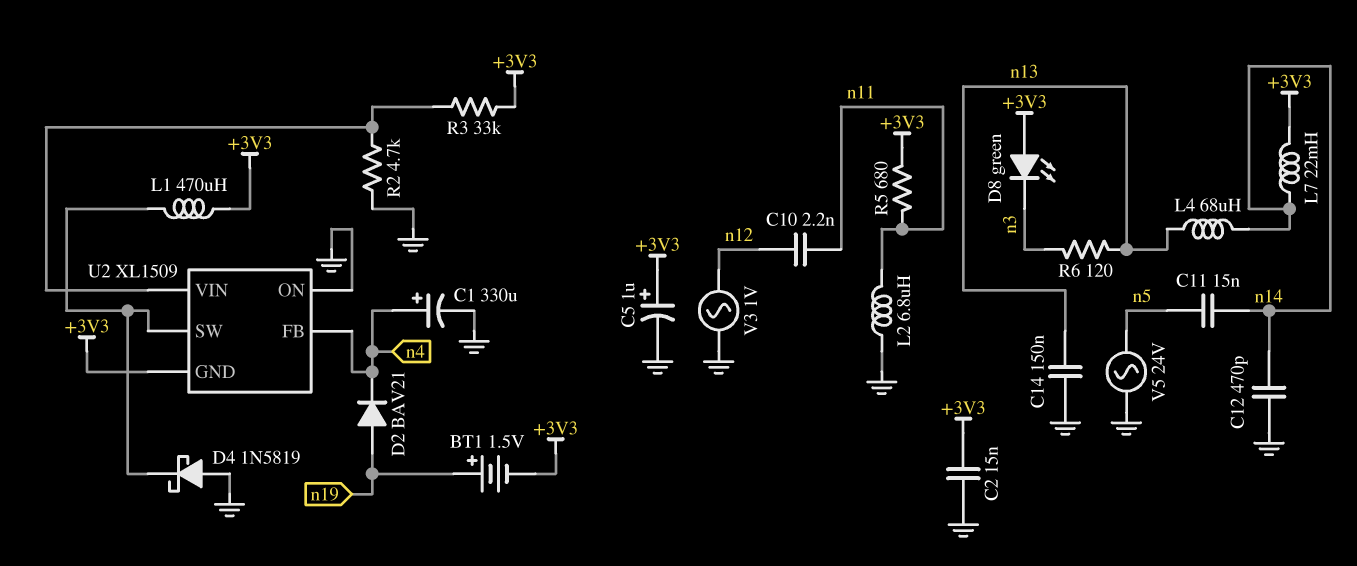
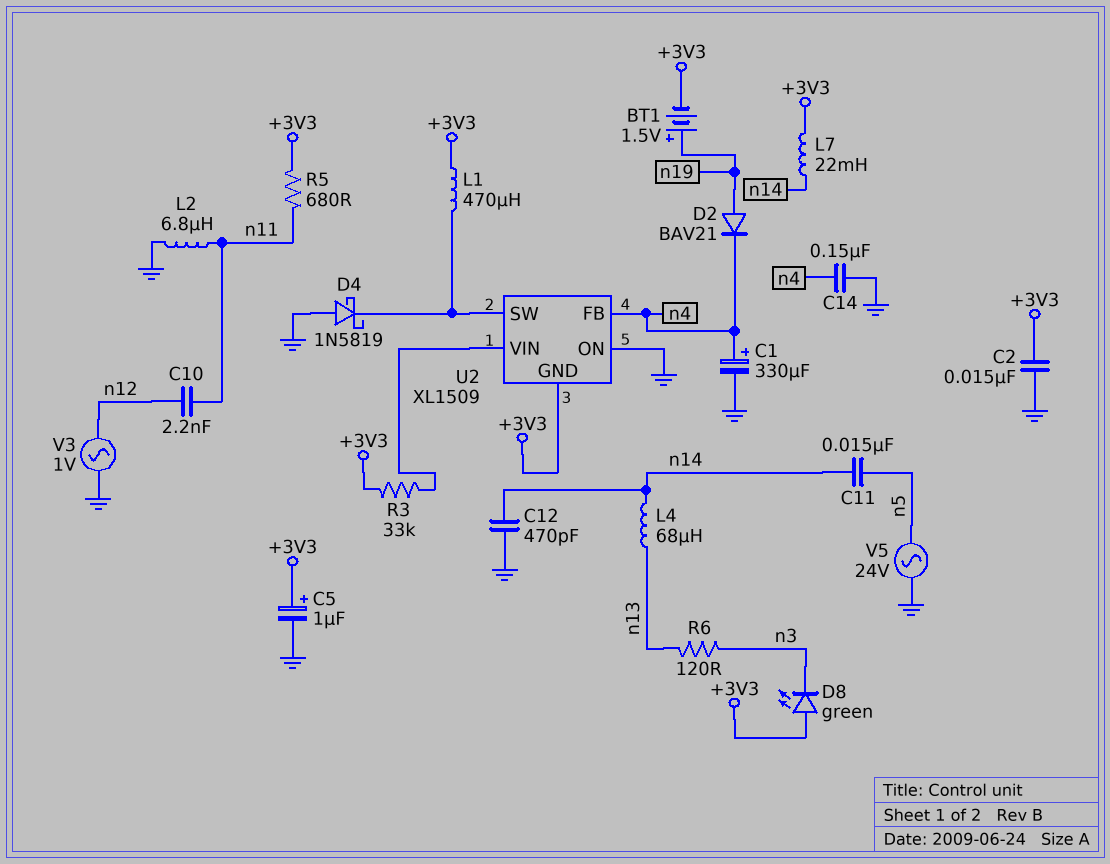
C14: 150nF (GND, n13) -> 150nF (GND, n4)
R2: 4.7k (GND, U2/VIN) -> none

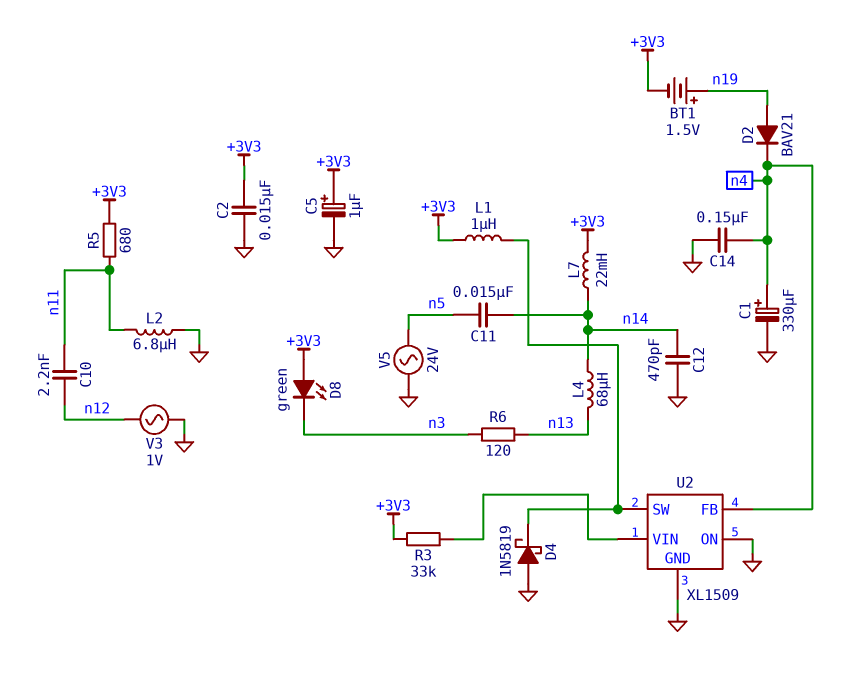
L1: 470uH (+3V3, U2/SW) -> 1uH (+3V3, U2/SW)
U2 pin GND: +3V3 -> GND

